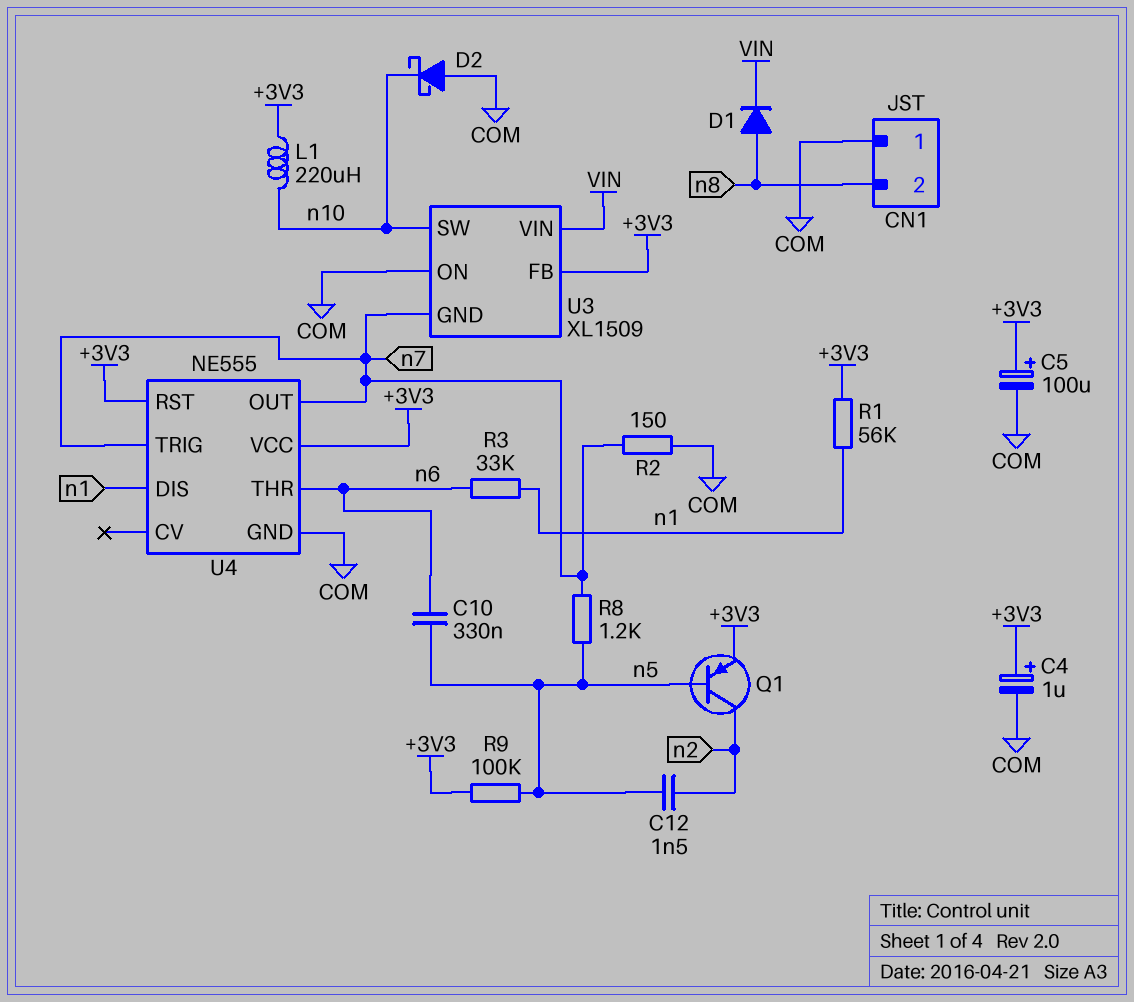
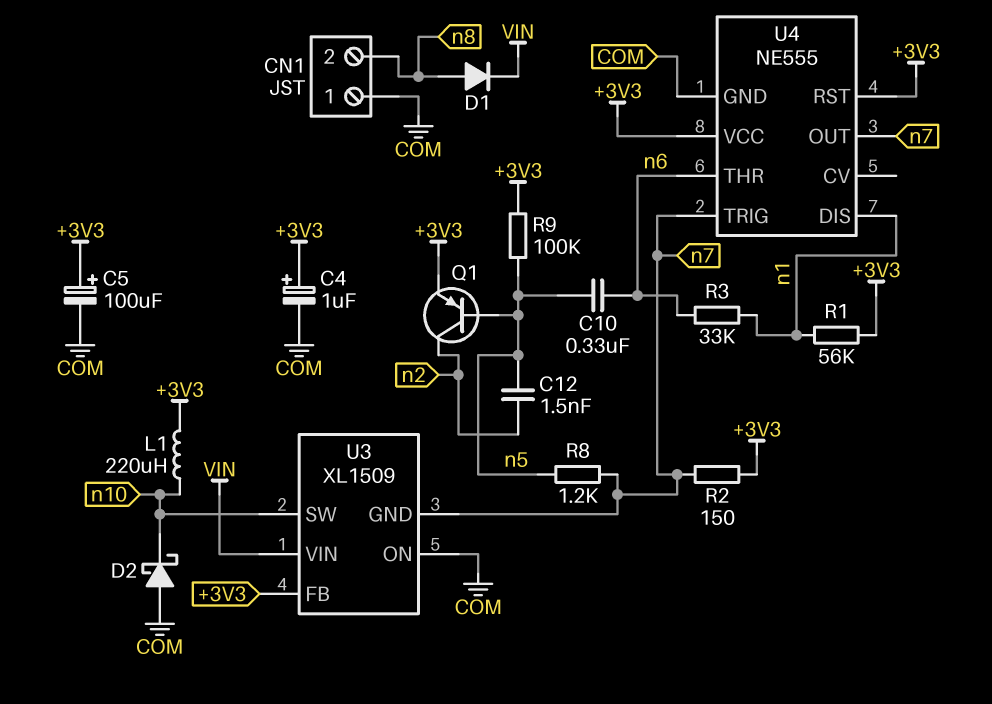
R2: 150 (COM, n7) -> 150 (+3V3, n7)

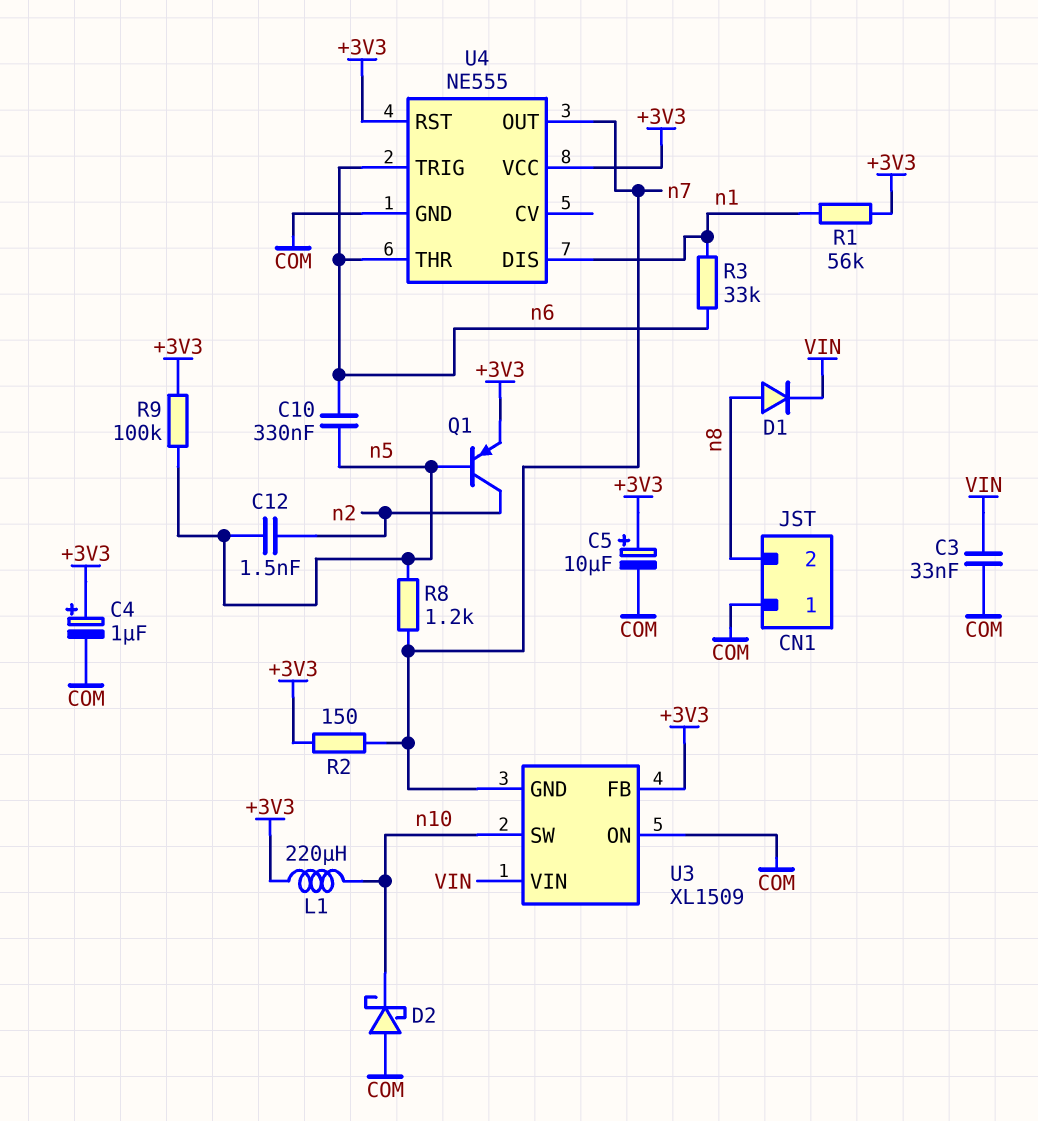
C3: none -> 33nF (COM, VIN)
C5: 100uF (plus +3V3, minus COM) -> 10uF (plus +3V3, minus COM)
U4 pin TRIG: n7 -> n6

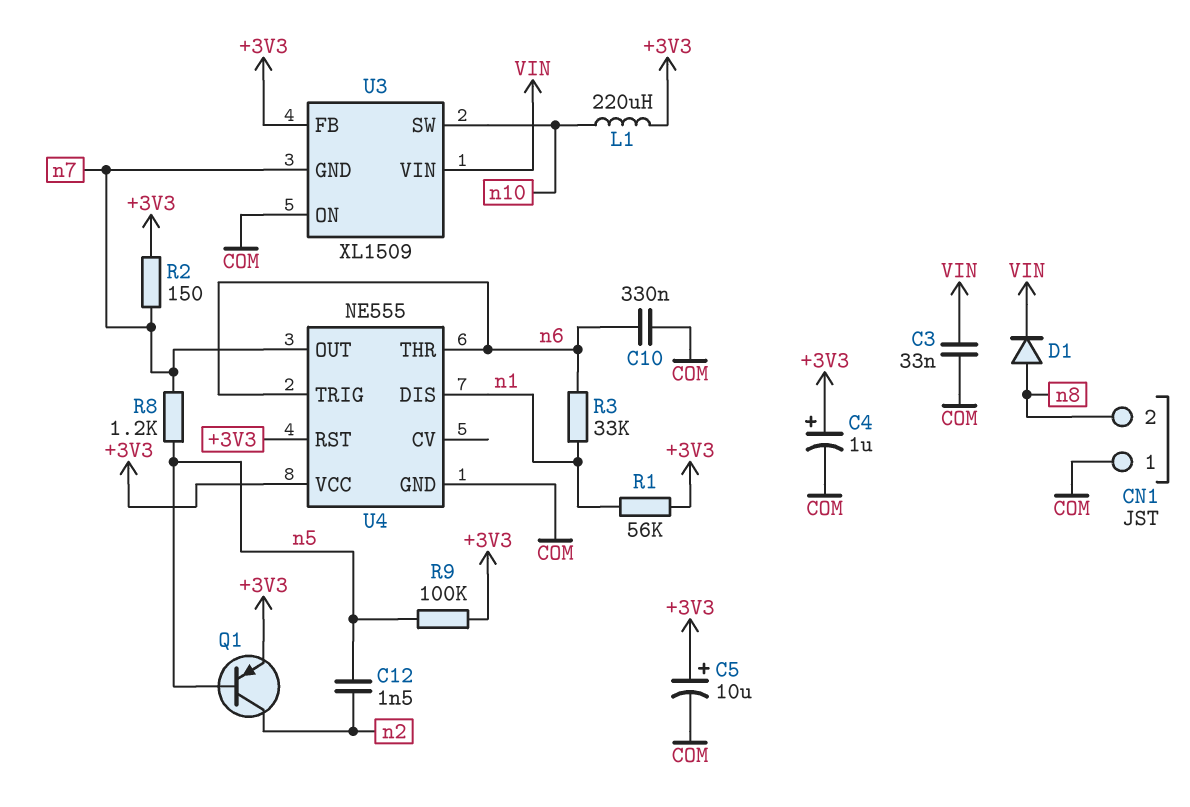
C10: 330nF (n5, n6) -> 330nF (COM, n6)
D2: schottky (A COM, K n10) -> none

